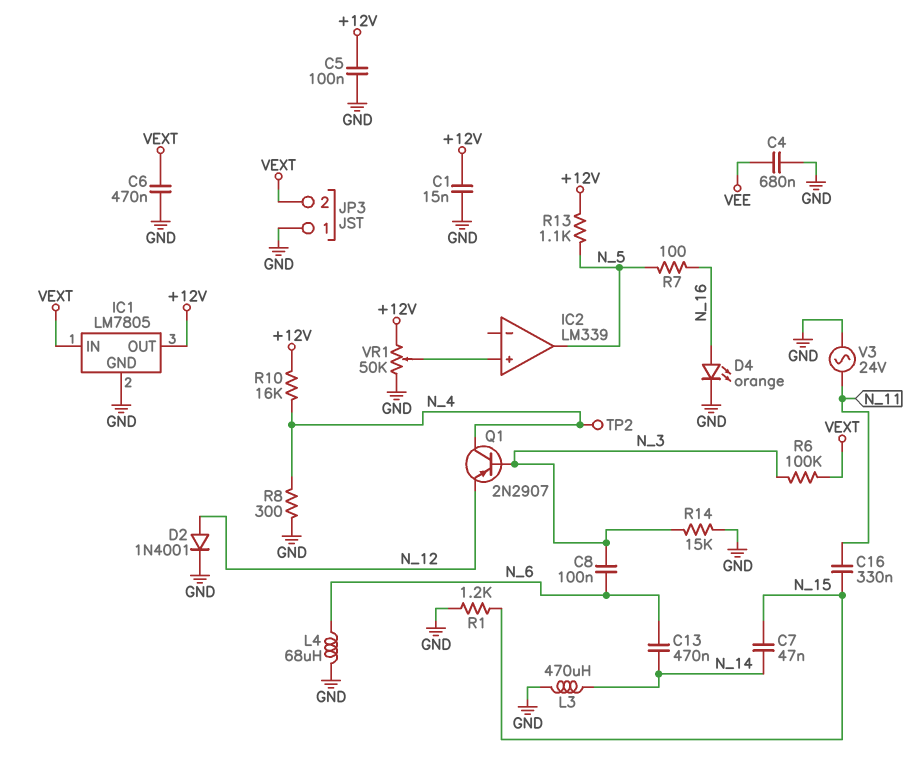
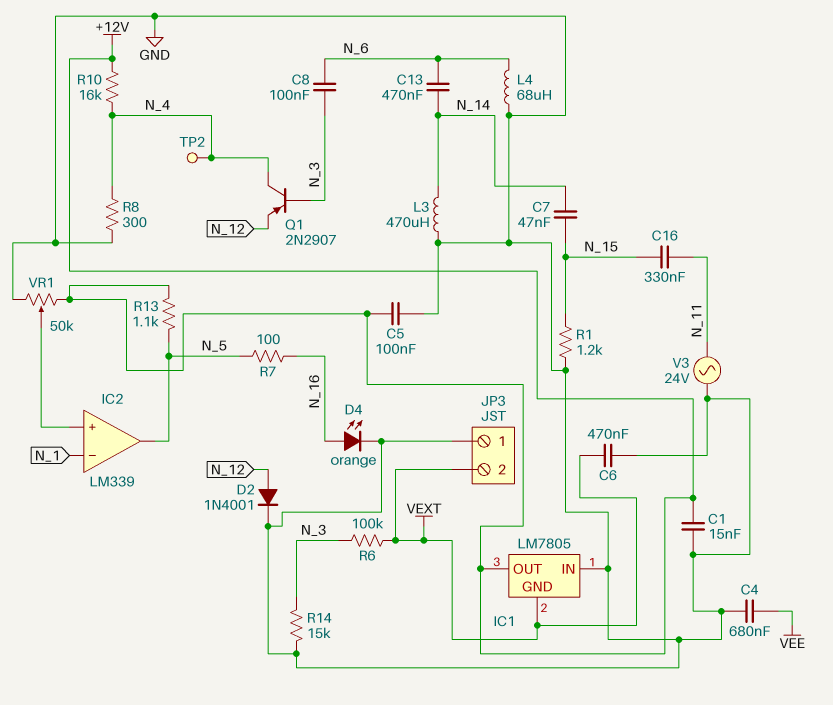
IC1 pin GND: GND -> VEXT
IC1 pin IN: VEXT -> GND
IC2 pin in-: none -> N_1

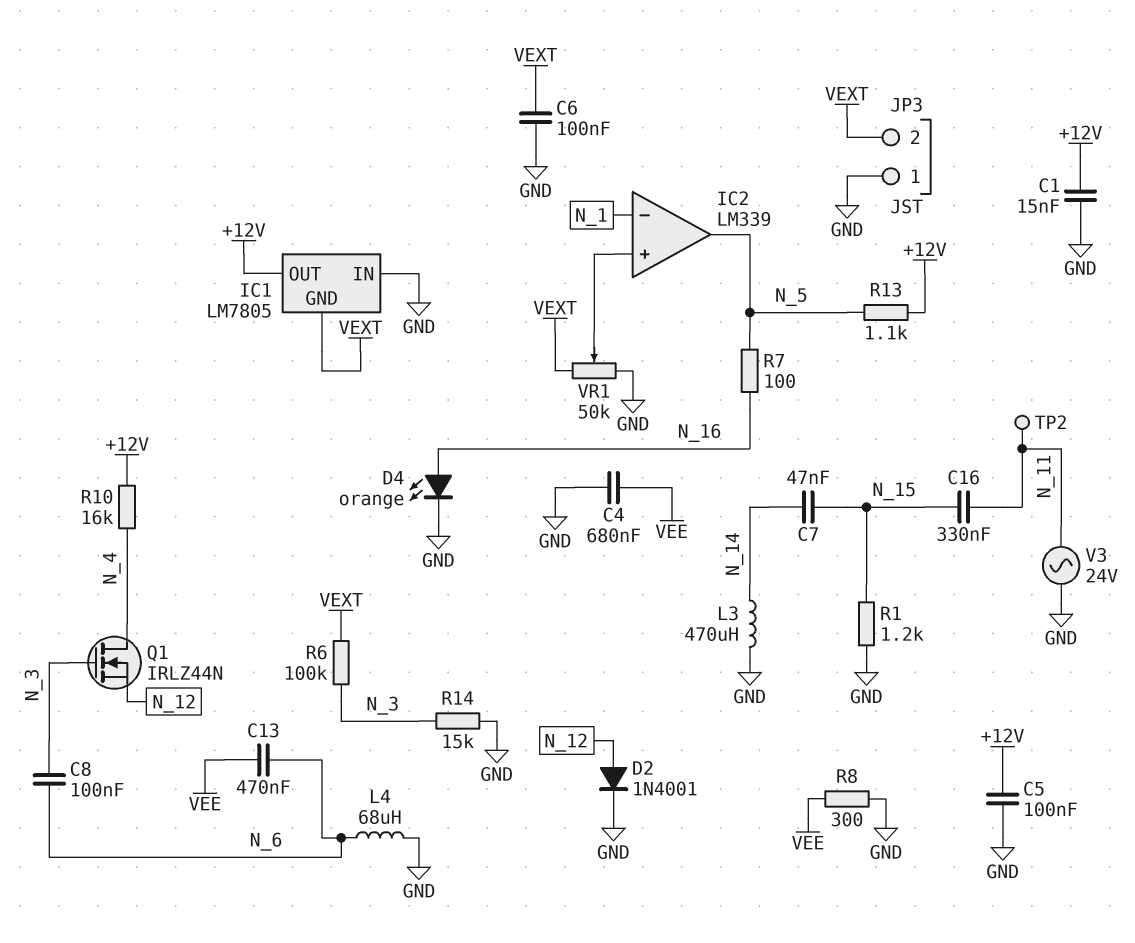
C6: 470nF (GND, VEXT) -> 100nF (GND, VEXT)
C13: 470nF (N_6, N_14) -> 470nF (N_6, VEE)
Q1: PNP 2N2907 (B N_3, C N_4, E N_12) -> NMOS IRLZ44N (G N_3, D N_4, S N_12)
R8: 300 (GND, N_4) -> 300 (GND, VEE)
TP2: test point (N_4) -> test point (N_11)
VR1: 50k (+12V, GND, wiper IC2/in+) -> 50k (GND, VEXT, wiper IC2/in+)

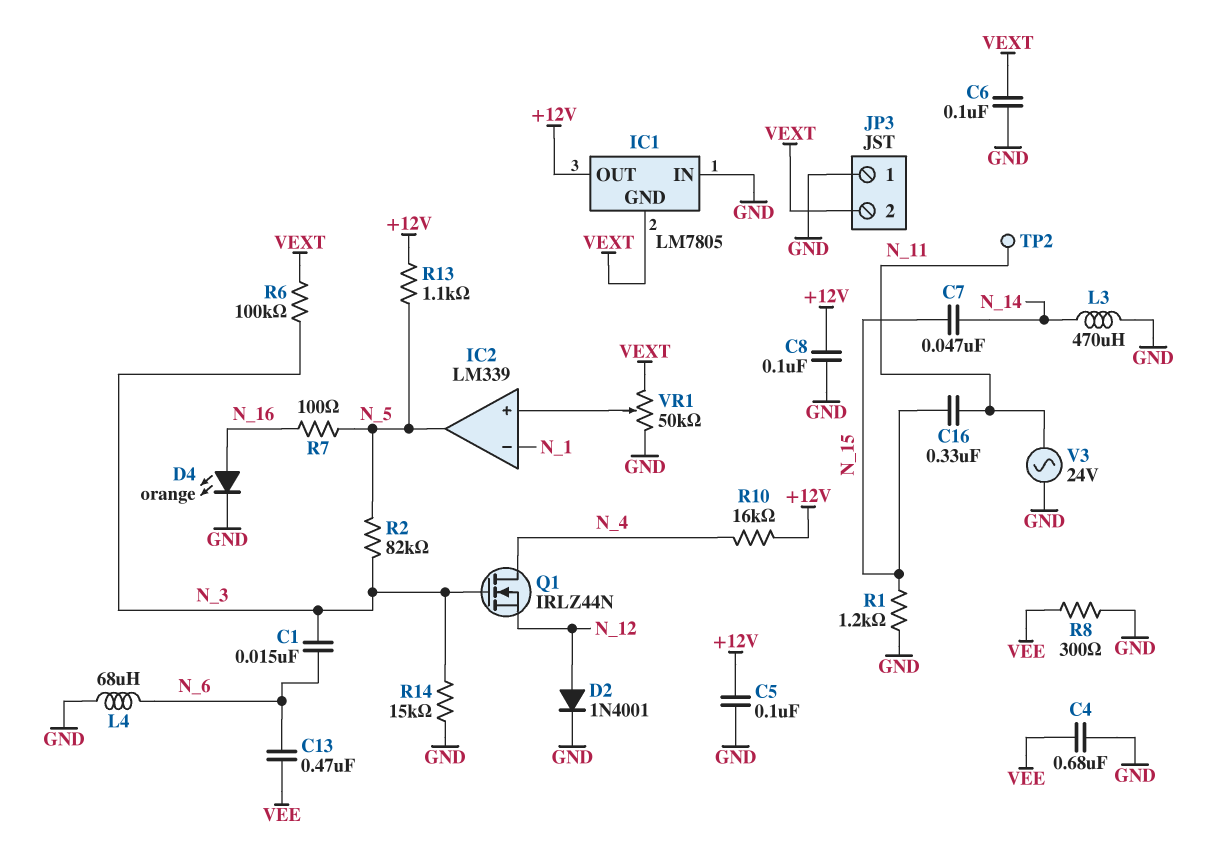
C1: 15nF (+12V, GND) -> 15nF (N_3, N_6)
C8: 100nF (N_3, N_6) -> 100nF (+12V, GND)
R2: none -> 82k (N_3, N_5)

